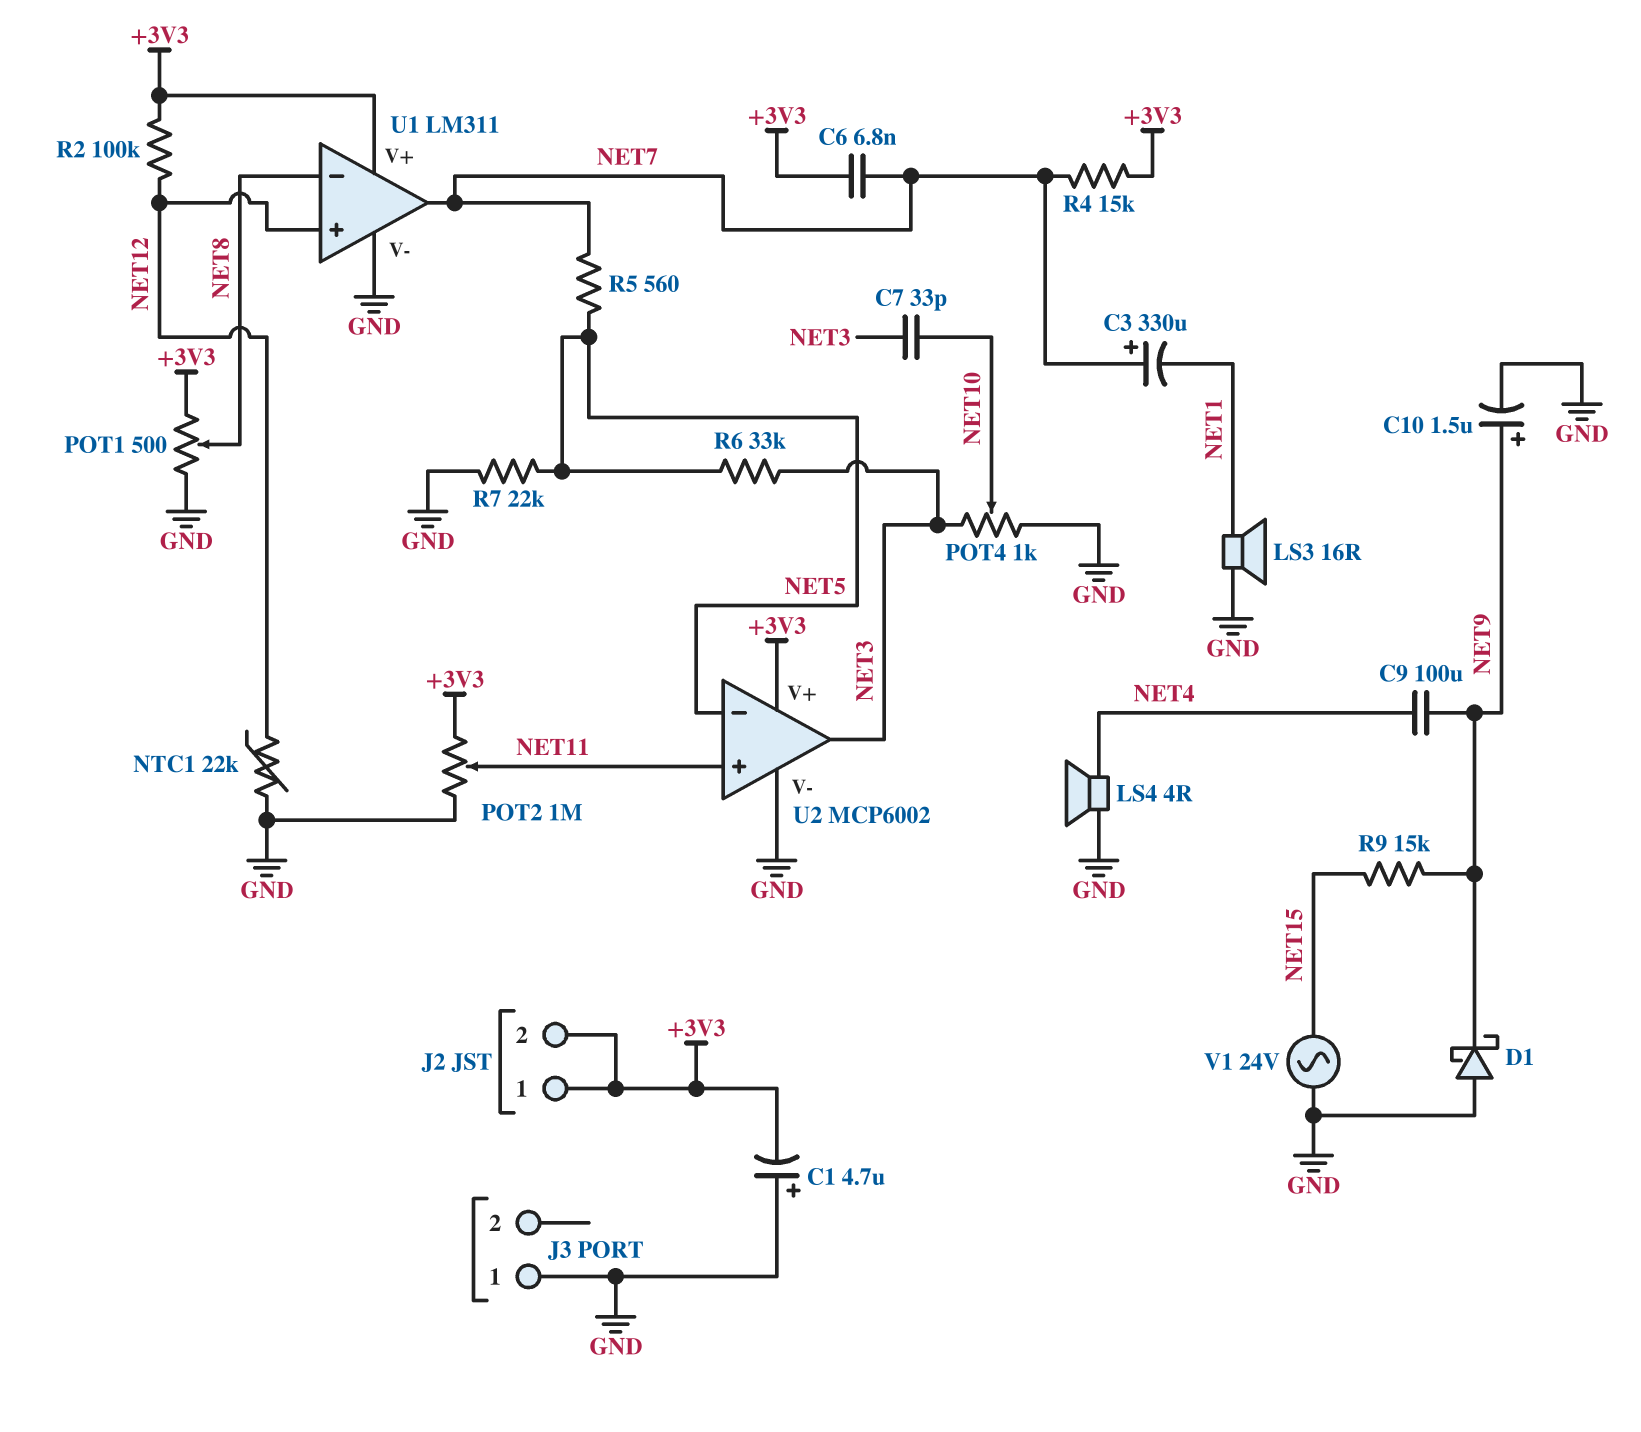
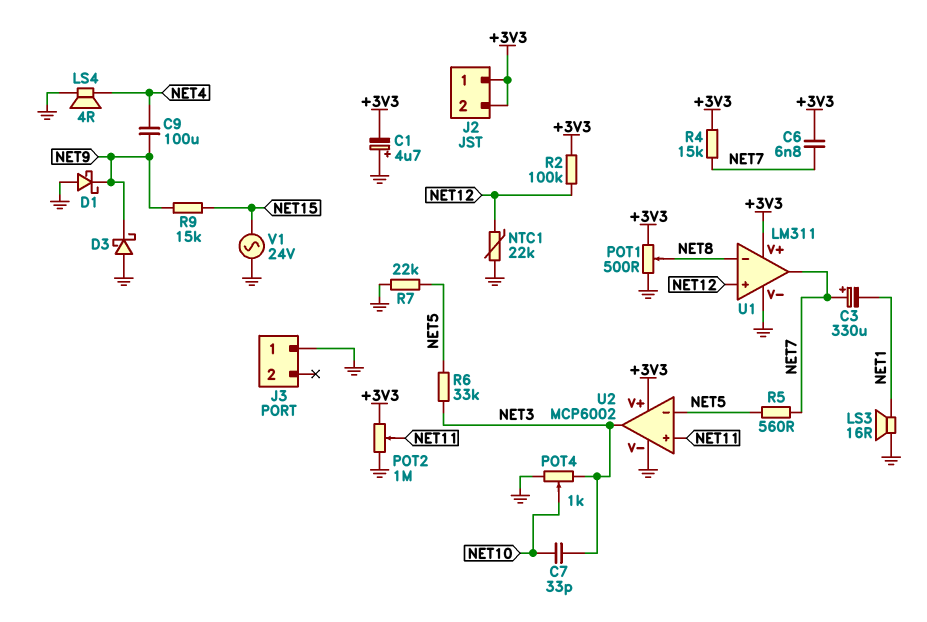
C10: 1.5uF (plus NET9, minus GND) -> none
D3: none -> schottky (A GND, K NET9)

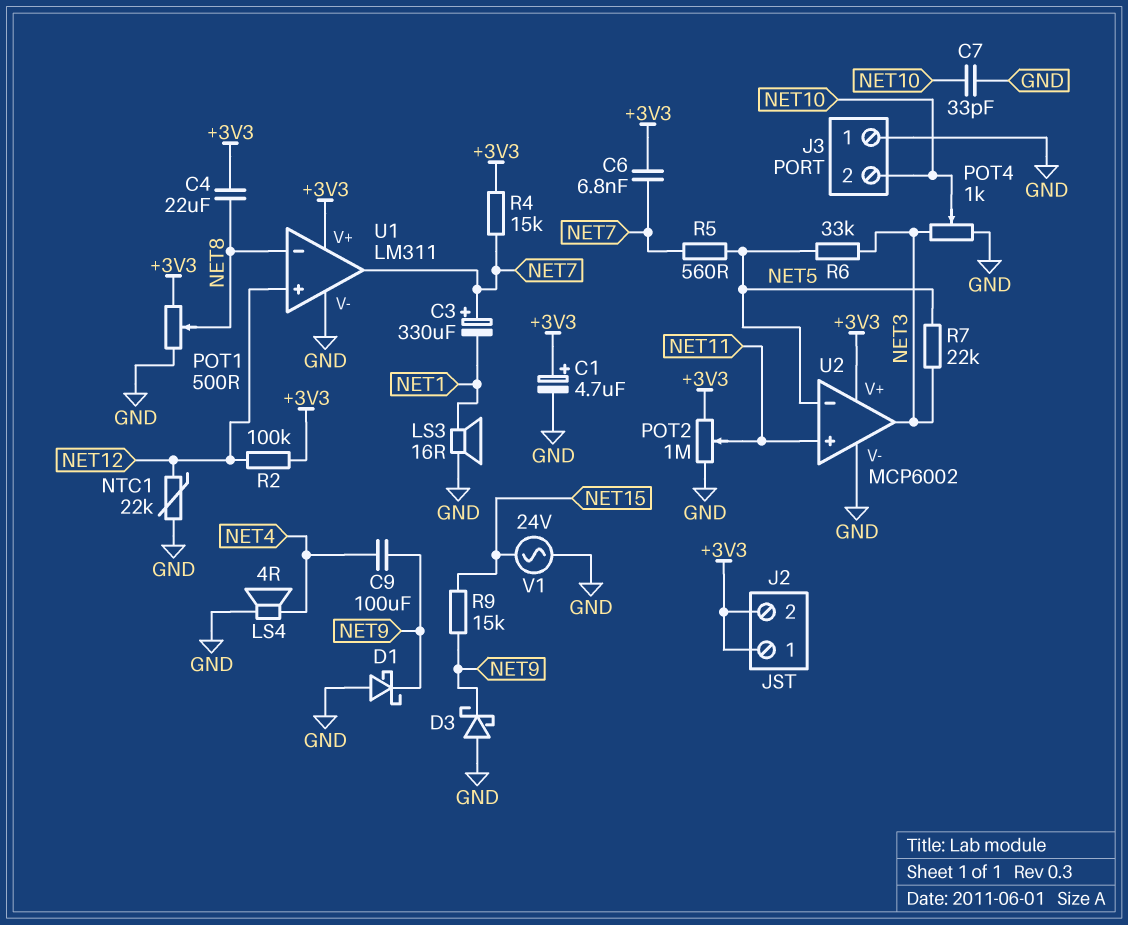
C1: 4.7uF (plus GND, minus +3V3) -> 4.7uF (plus +3V3, minus GND)
C4: none -> 22uF (+3V3, NET8)
C7: 33pF (NET3, NET10) -> 33pF (GND, NET10)
J3 pin 2: none -> NET10
R7: 22k (GND, NET5) -> 22k (NET3, NET5)

